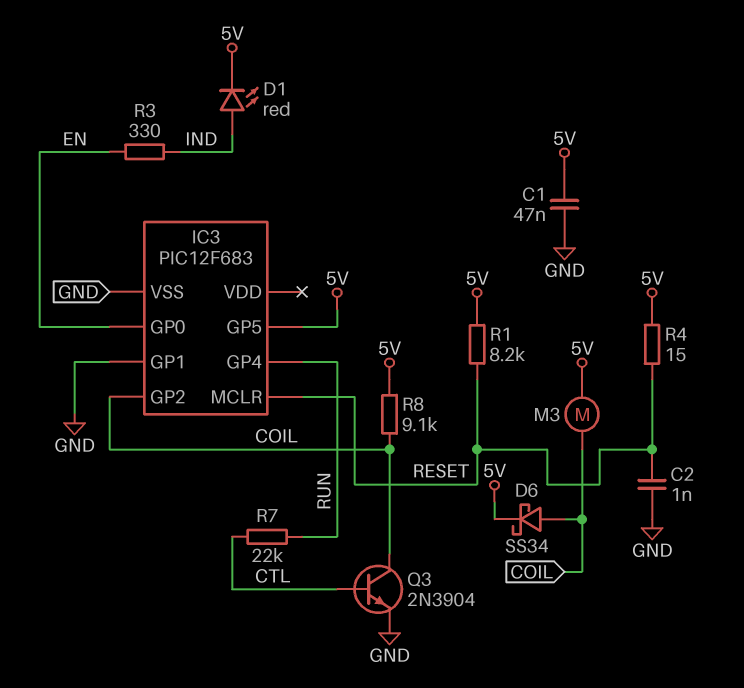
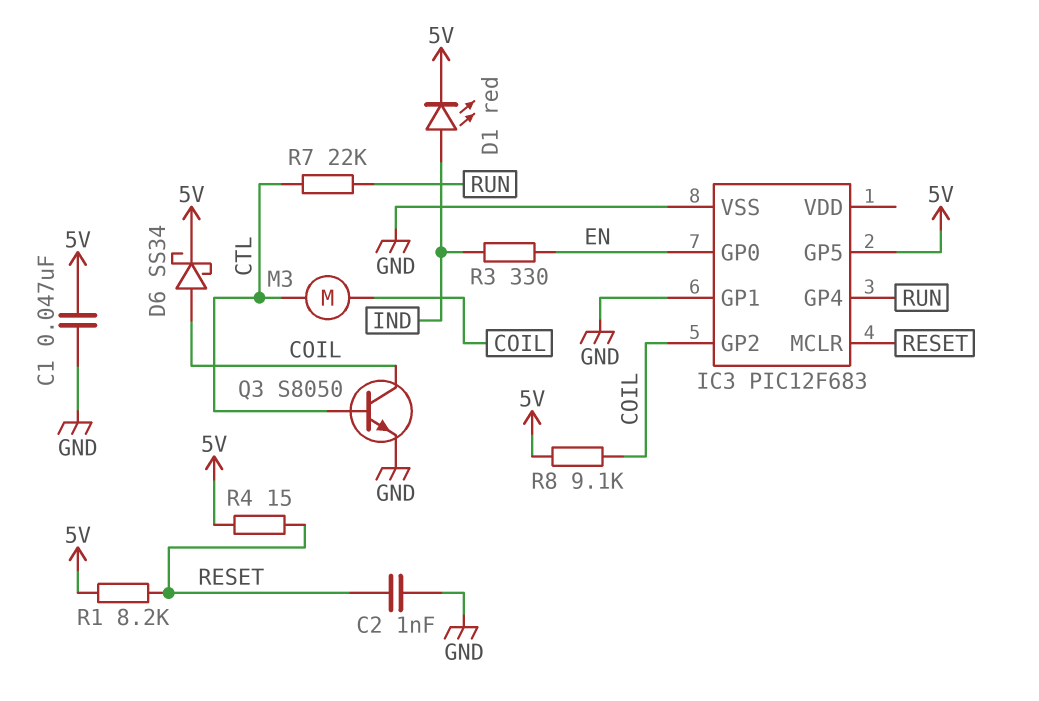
M3: motor (5V, COIL) -> motor (COIL, CTL)
Q3: NPN 2N3904 (B CTL, C COIL, E GND) -> NPN S8050 (B CTL, C COIL, E GND)

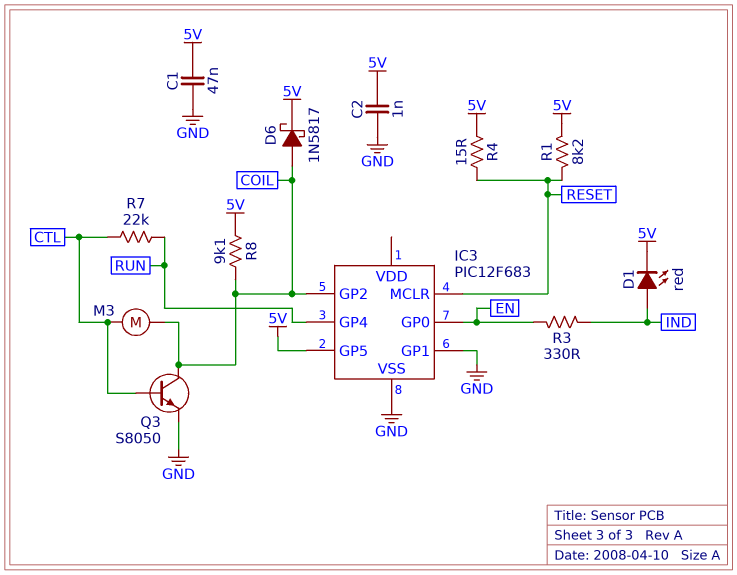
C2: 1nF (GND, RESET) -> 1nF (5V, GND)
D6: schottky SS34 (A COIL, K 5V) -> schottky 1N5817 (A COIL, K 5V)

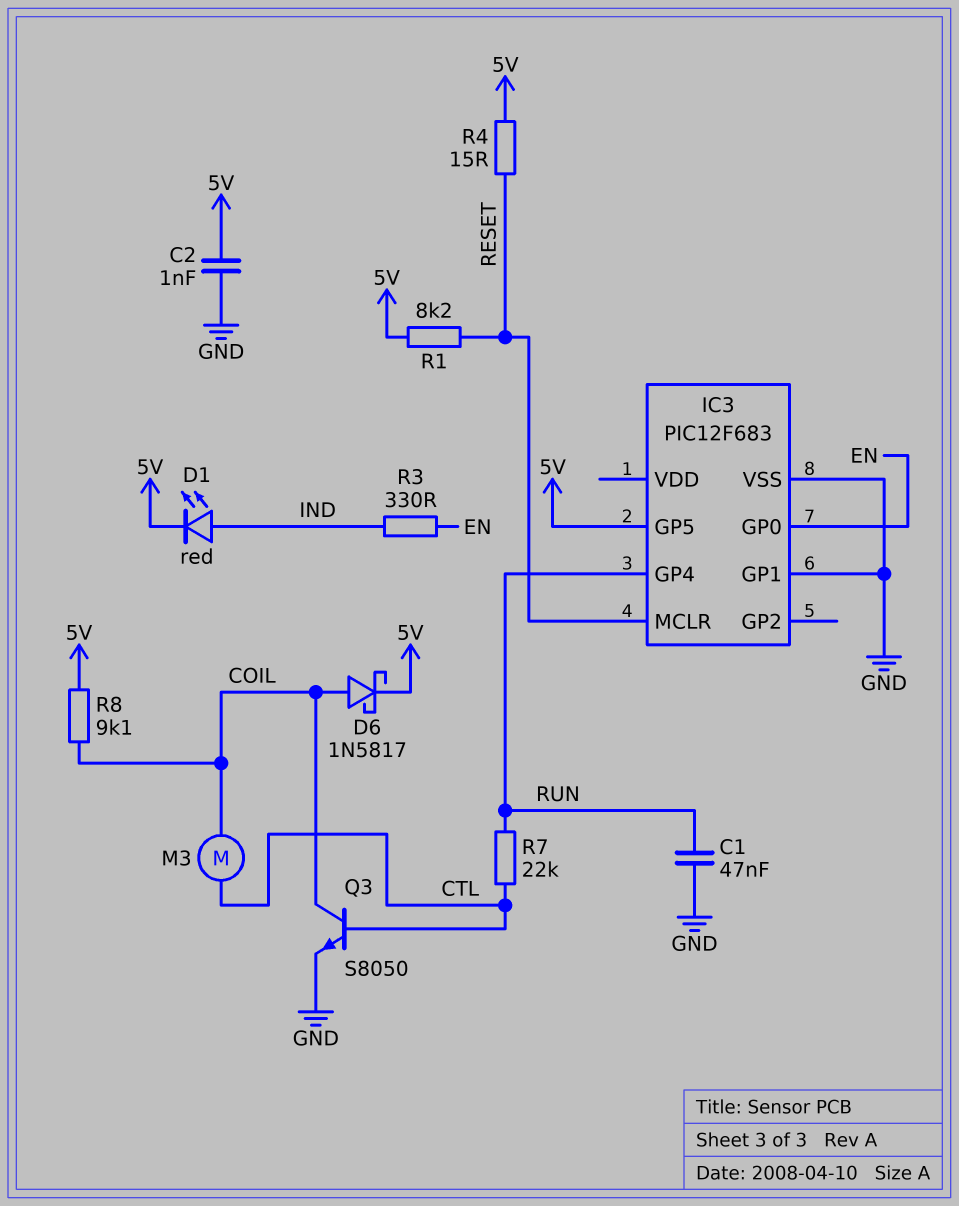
C1: 47nF (5V, GND) -> 47nF (GND, RUN)
IC3 pin GP2: COIL -> none

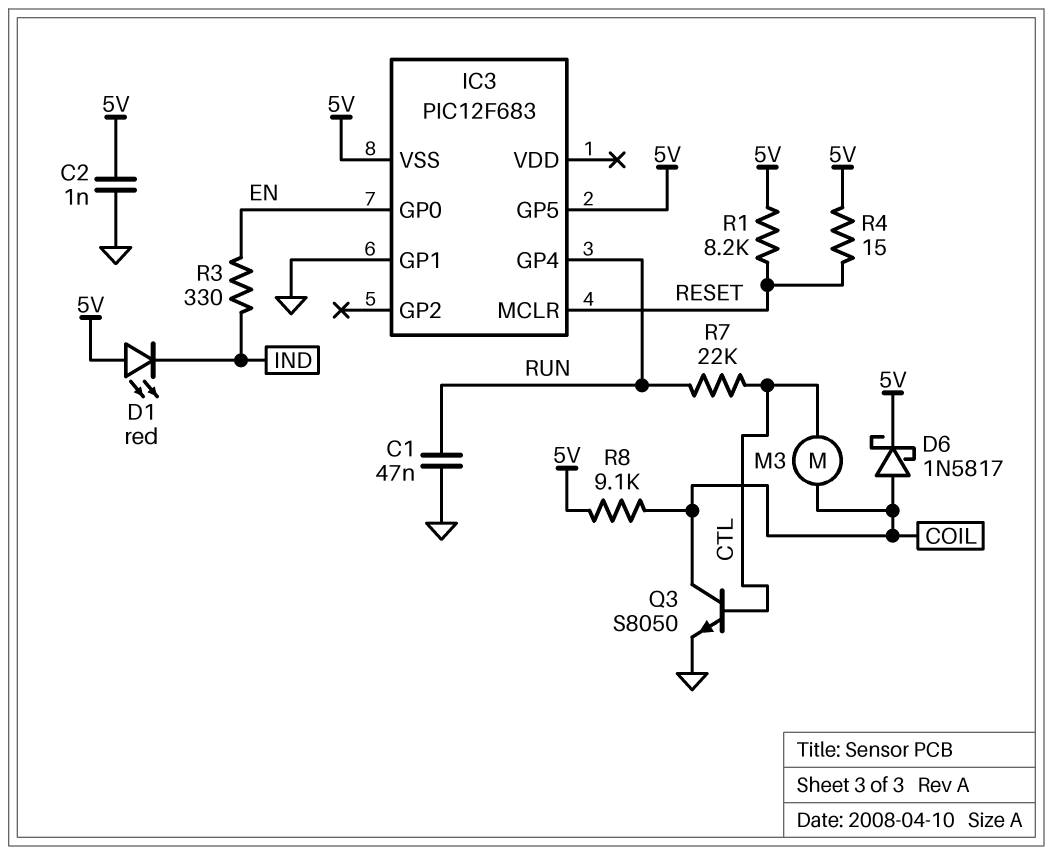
D1: LED red (A IND, K 5V) -> LED red (A 5V, K IND)
IC3 pin VSS: GND -> 5V

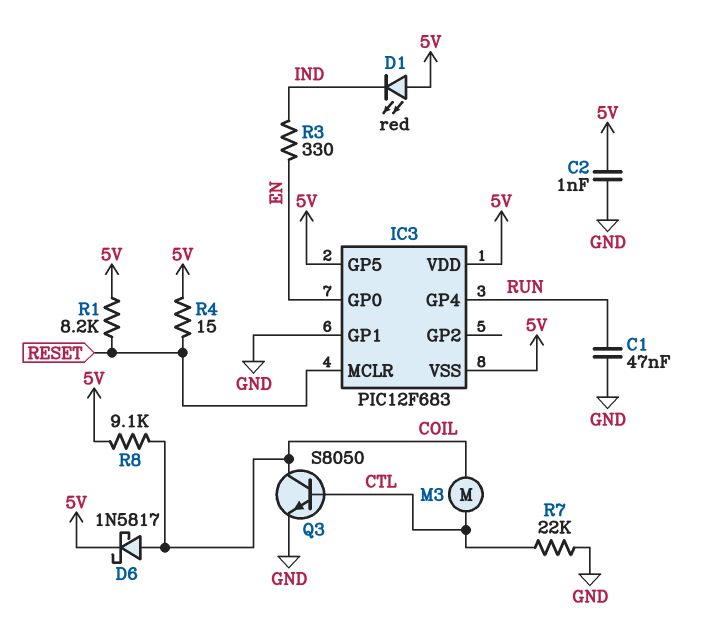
IC3 pin VDD: none -> 5V
R7: 22k (CTL, RUN) -> 22k (CTL, GND)

